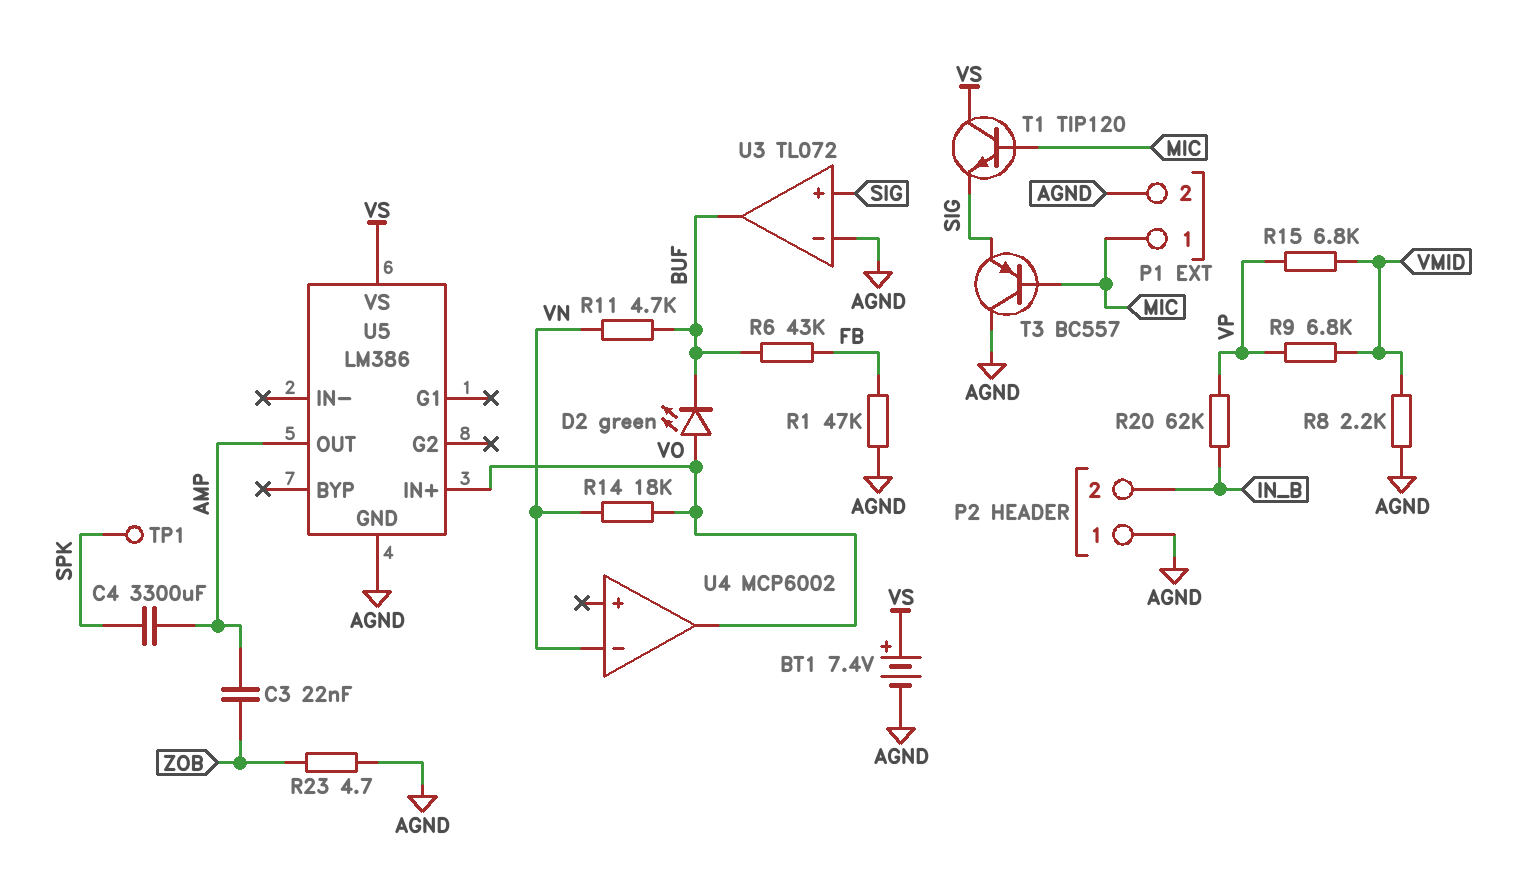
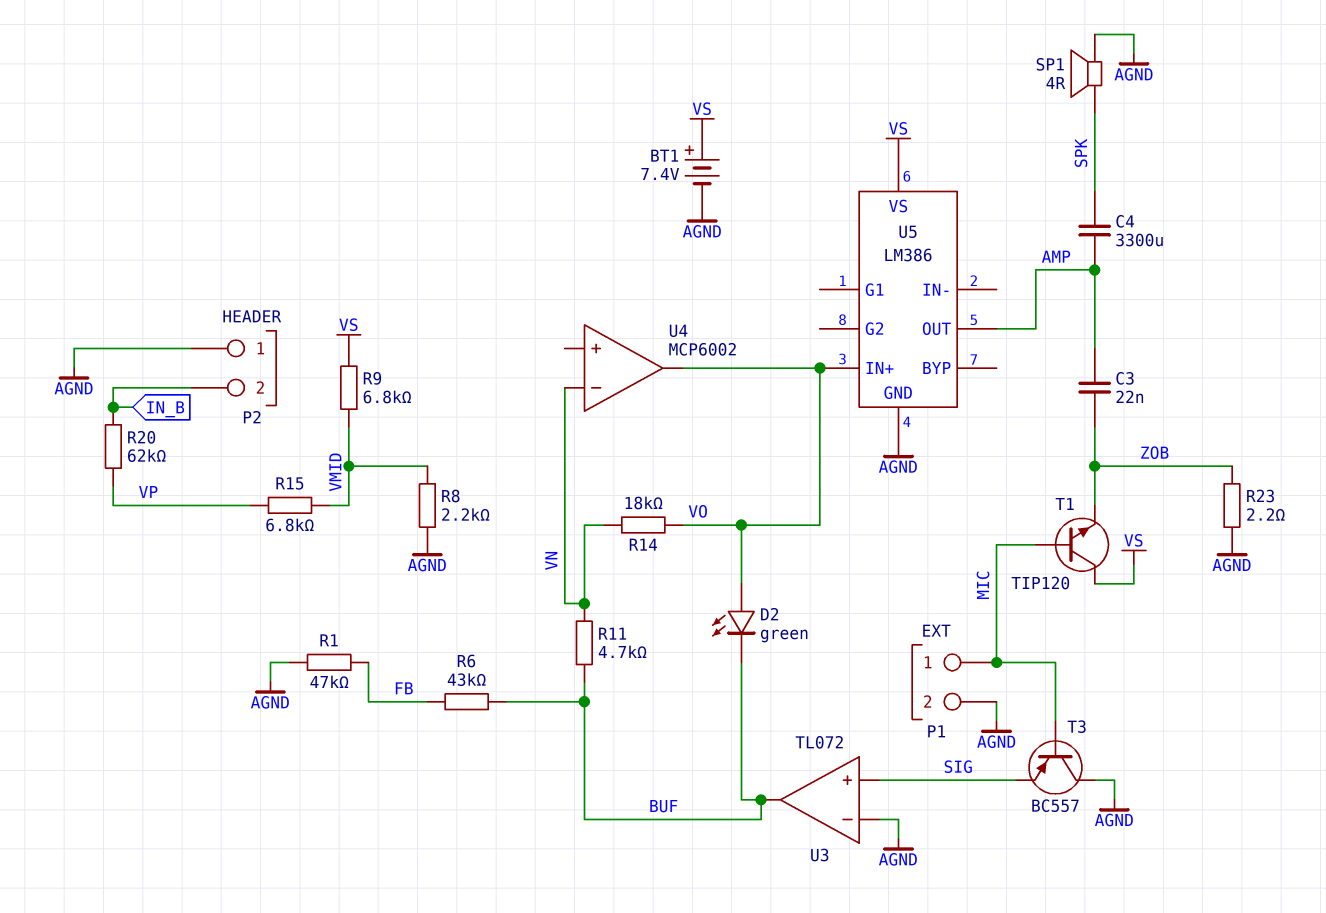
R9: 6.8k (VMID, VP) -> 6.8k (VMID, VS)
R23: 4.7 (AGND, ZOB) -> 2.2 (AGND, ZOB)
SP1: none -> speaker 4R (AGND, SPK)
T1: NPN TIP120 (B MIC, C VS, E SIG) -> NPN TIP120 (B MIC, C VS, E ZOB)
TP1: test point (SPK) -> none

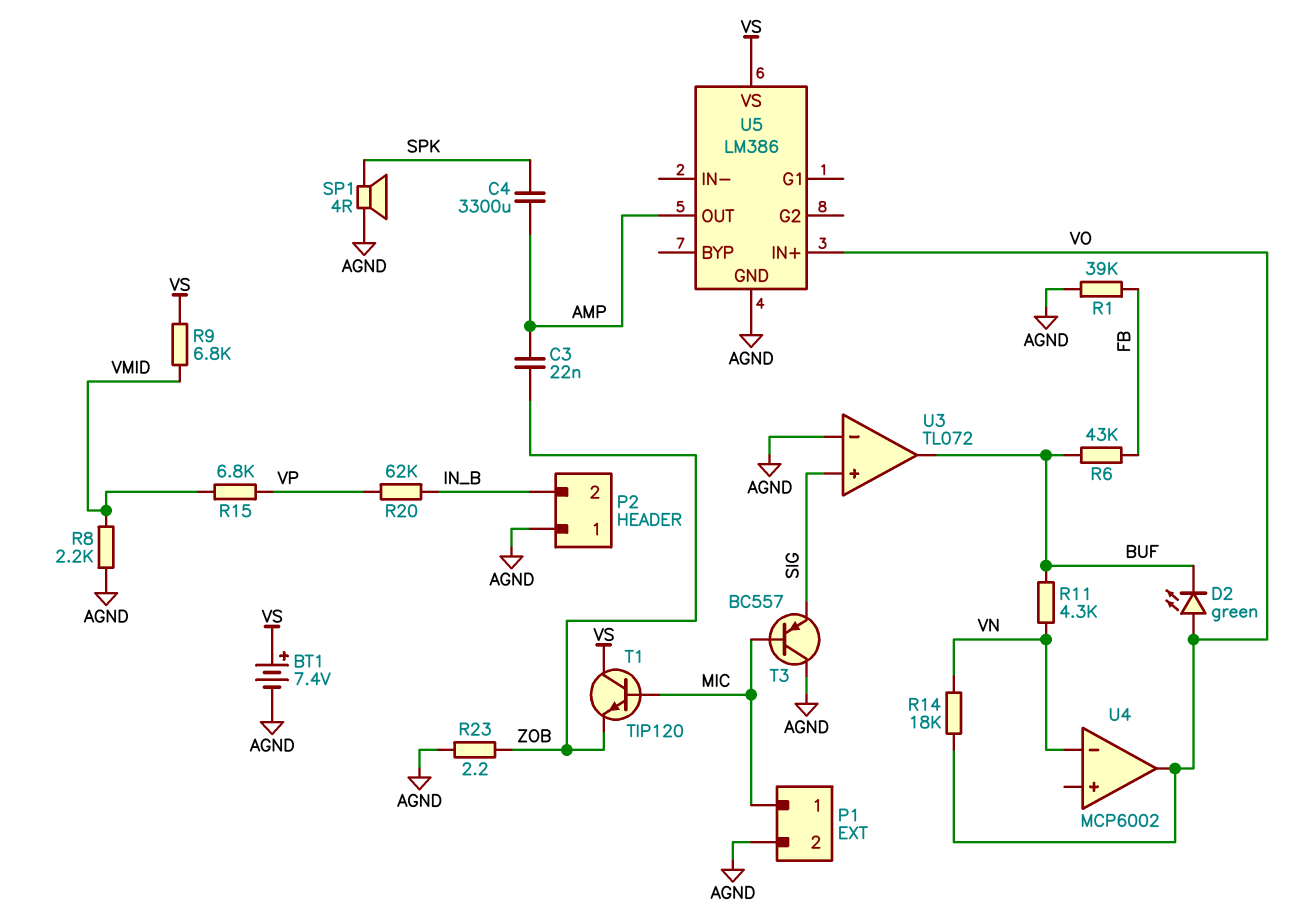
R1: 47k (AGND, FB) -> 39k (AGND, FB)
R11: 4.7k (BUF, VN) -> 4.3k (BUF, VN)

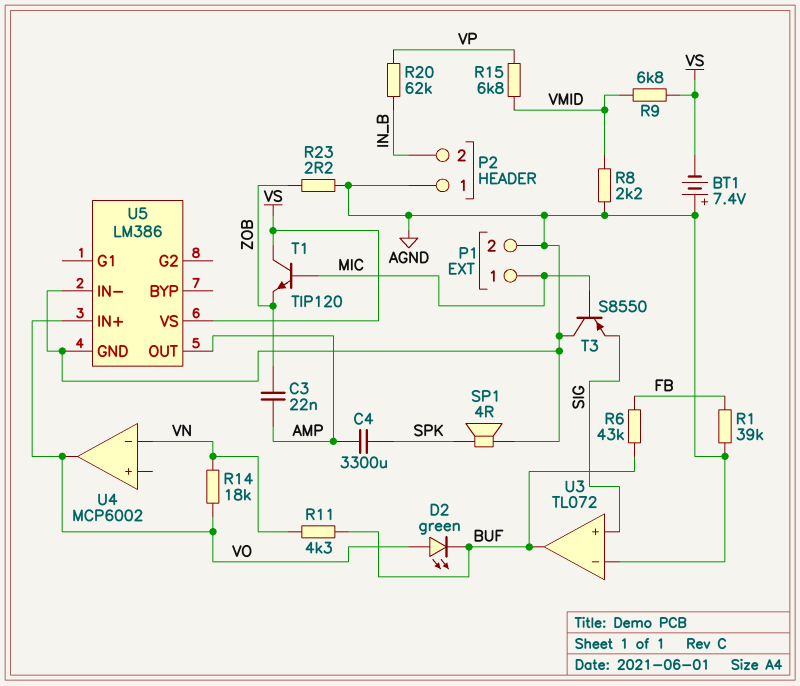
BT1: 7.4V (plus VS, minus AGND) -> 7.4V (plus AGND, minus VS)
T3: PNP BC557 (B MIC, C AGND, E SIG) -> PNP S8550 (B MIC, C AGND, E SIG)
U5 pin IN-: none -> AGND

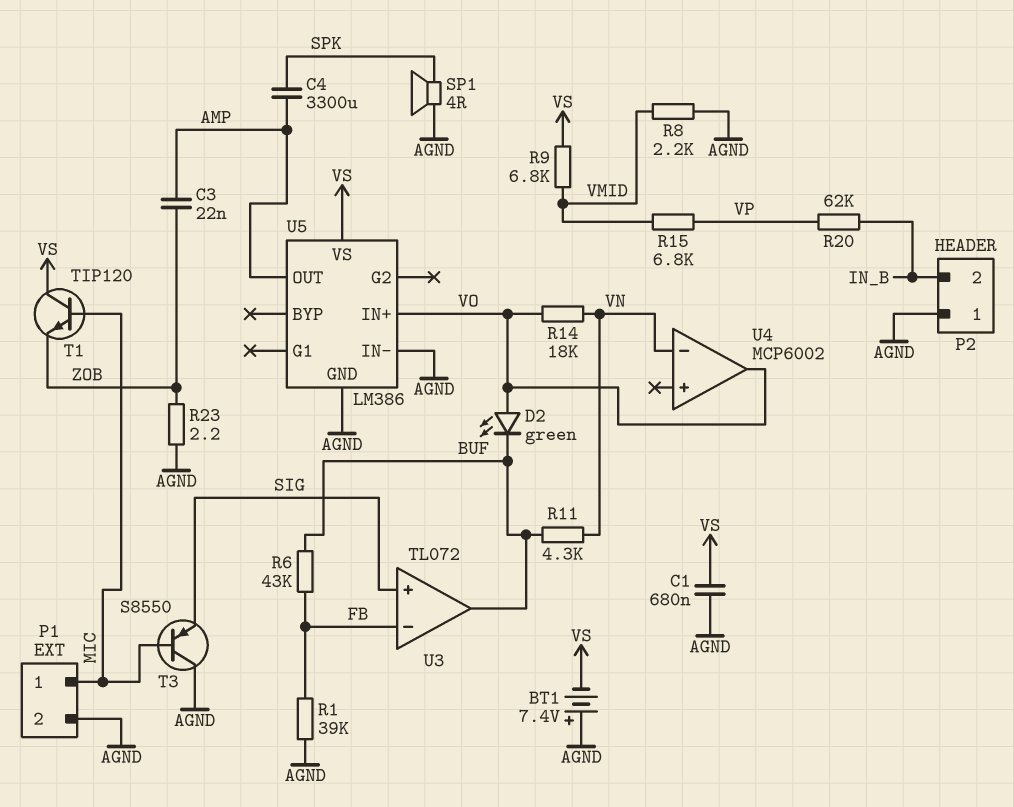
C1: none -> 680nF (AGND, VS)
U3 pin in-: AGND -> FB

